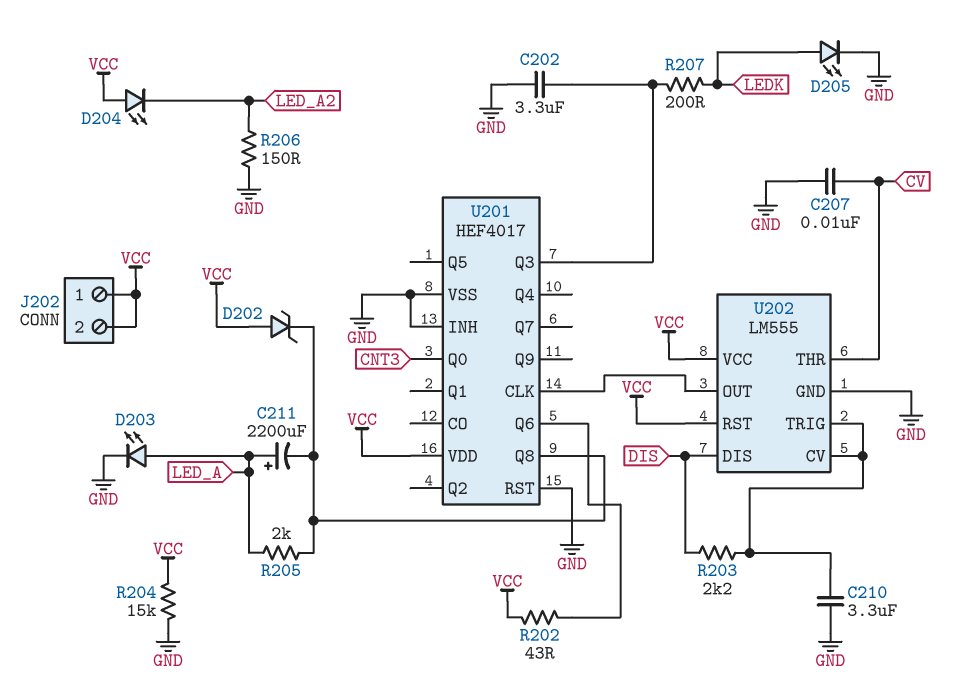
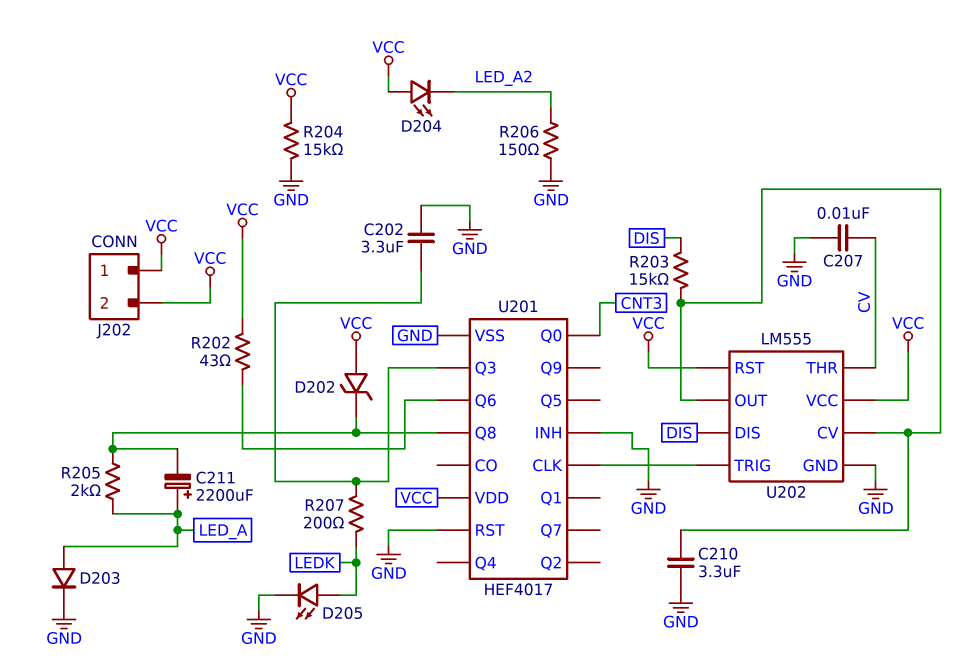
D203: LED (A LED_A, K GND) -> diode (A LED_A, K GND)
R203: 2.2k (DIS, U202/CV) -> 15k (DIS, U202/CV)
U202 pin OUT: U201/CLK -> U202/CV
U202 pin TRIG: U202/CV -> U201/CLK

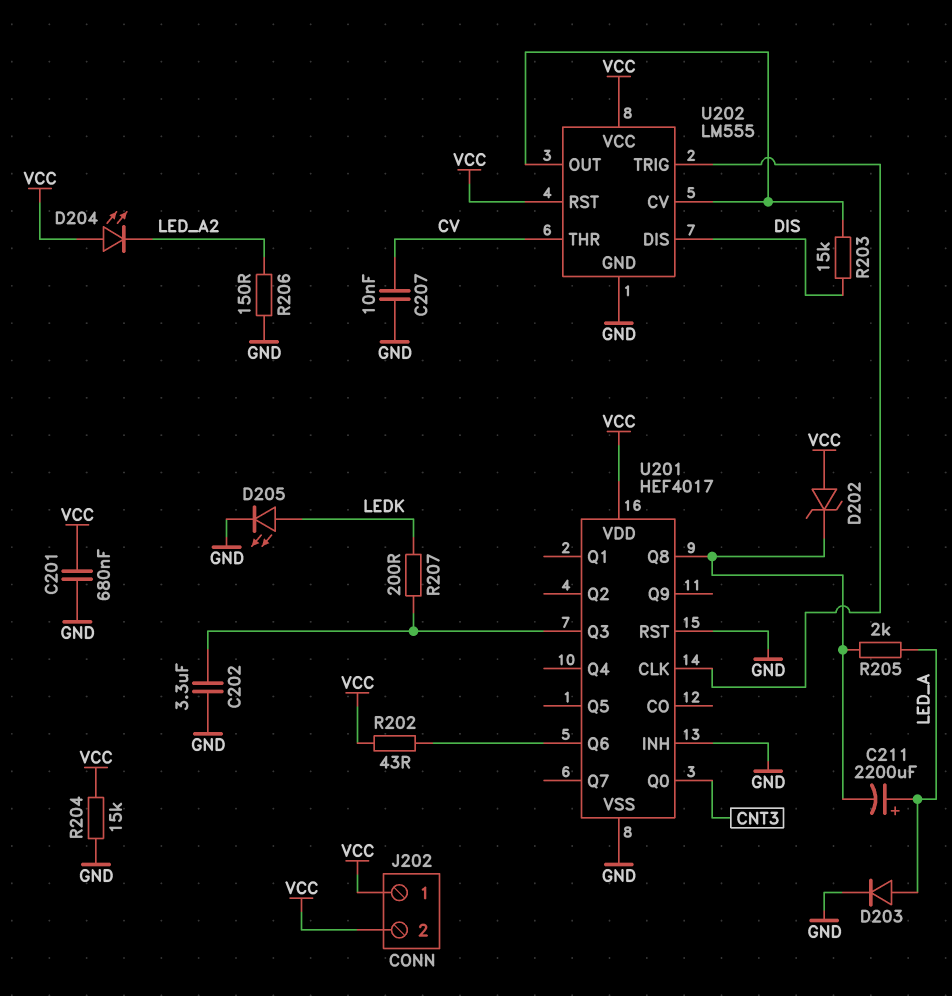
C201: none -> 680nF (GND, VCC)
C210: 3.3uF (GND, U202/CV) -> none

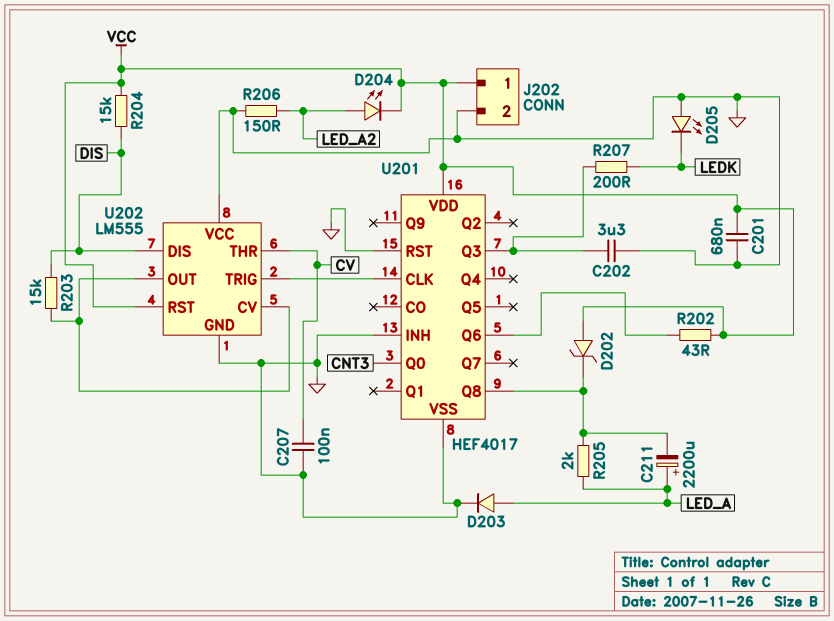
C207: 10nF (CV, GND) -> 100nF (CV, GND)
D204: LED (A VCC, K LED_A2) -> LED (A LED_A2, K VCC)
D205: LED (A LEDK, K GND) -> LED (A GND, K LEDK)
J202 pin 2: VCC -> GND
R204: 15k (GND, VCC) -> 15k (DIS, VCC)
U202 pin VCC: VCC -> GND

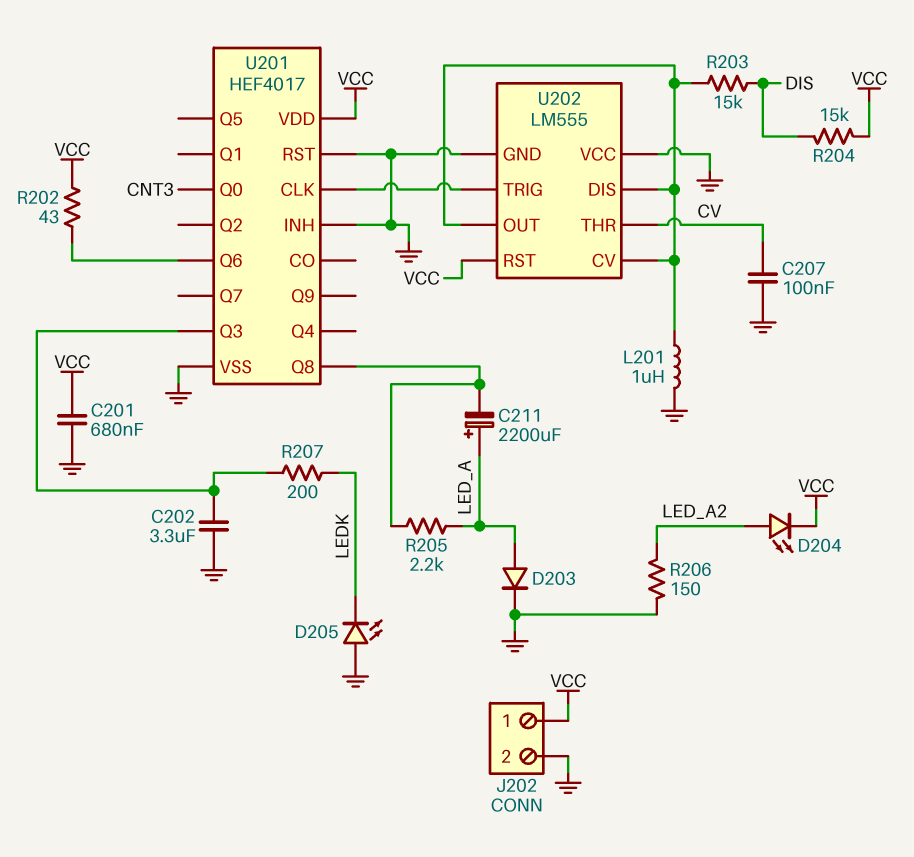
D202: zener (A VCC, K U201/Q8) -> none
L201: none -> 1uH (GND, U202/CV)
R205: 2k (LED_A, U201/Q8) -> 2.2k (LED_A, U201/Q8)
U202 pin DIS: DIS -> U202/CV

